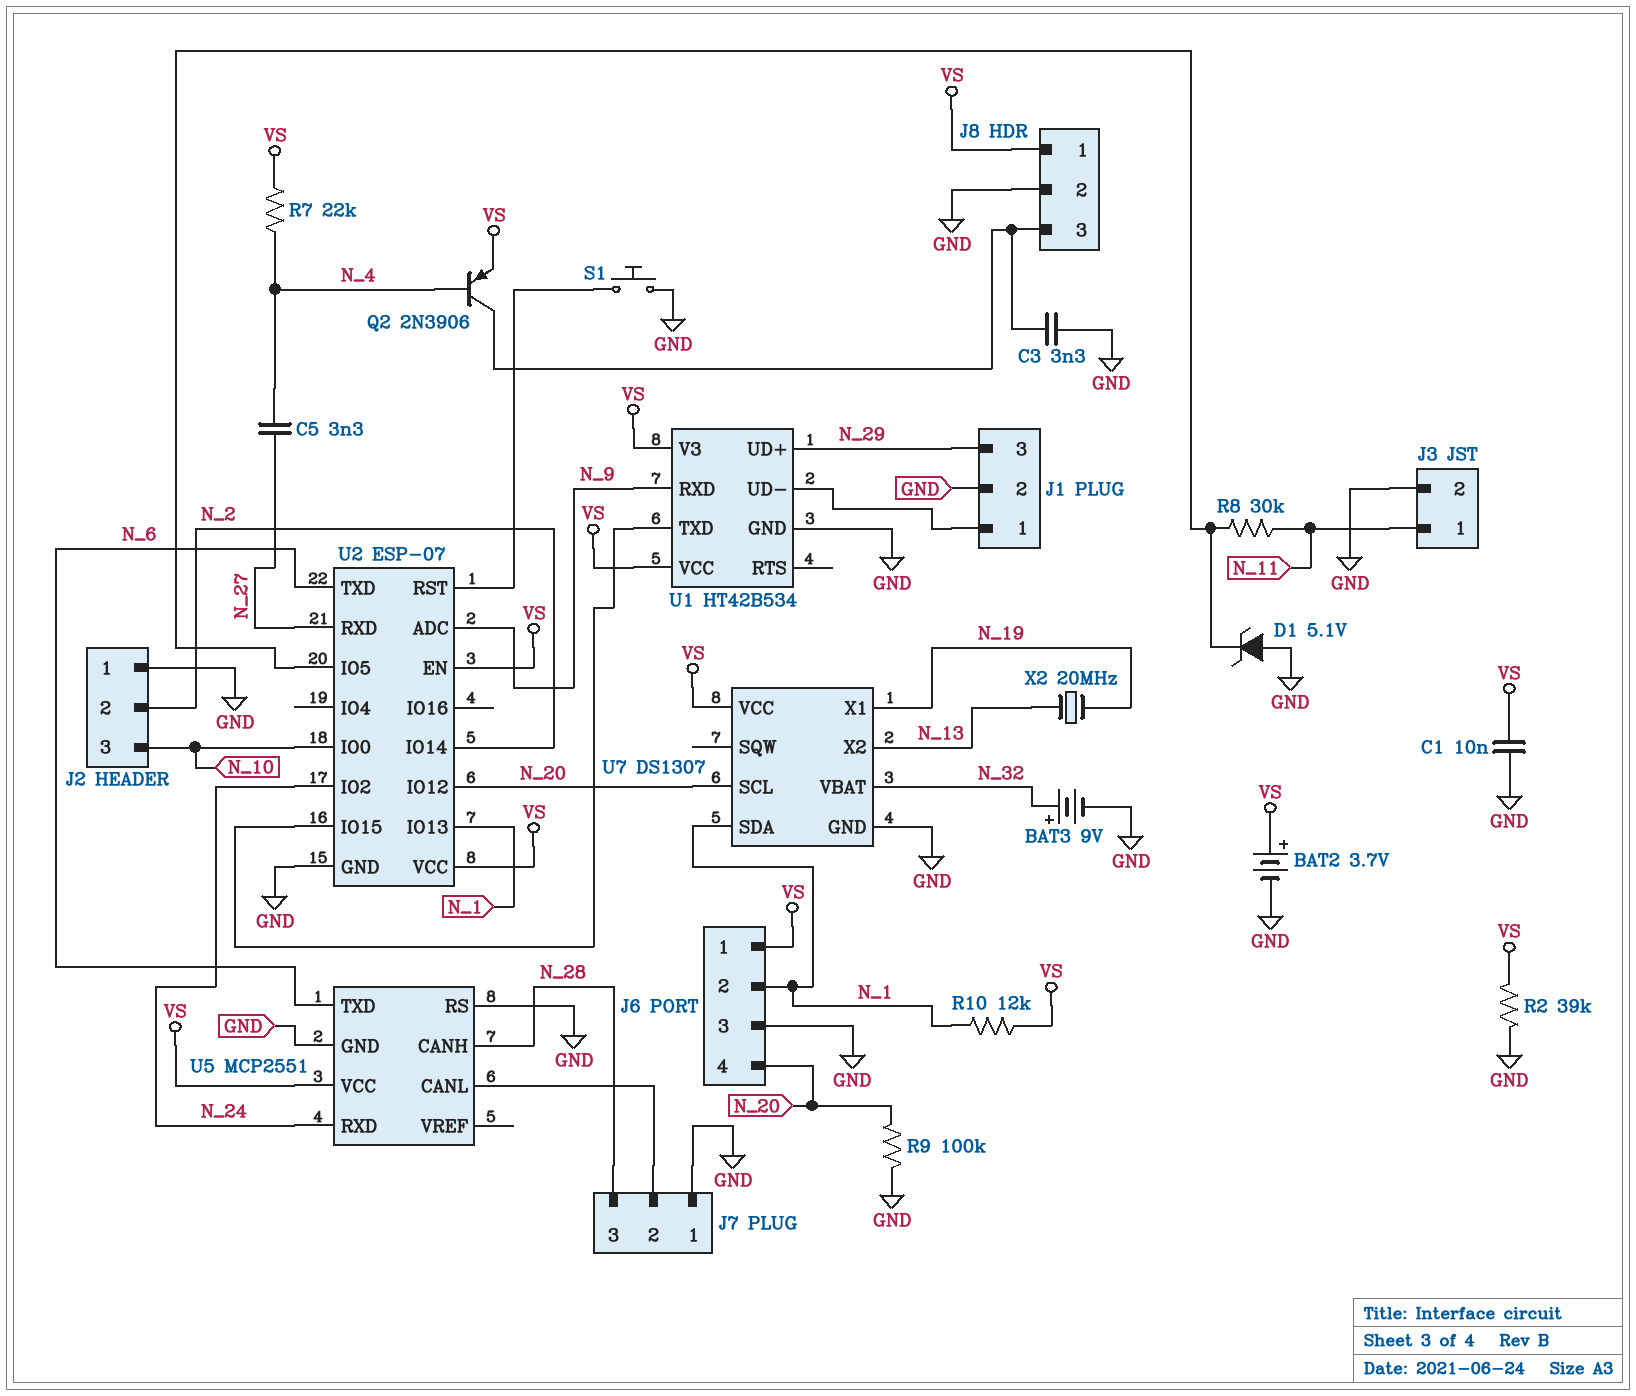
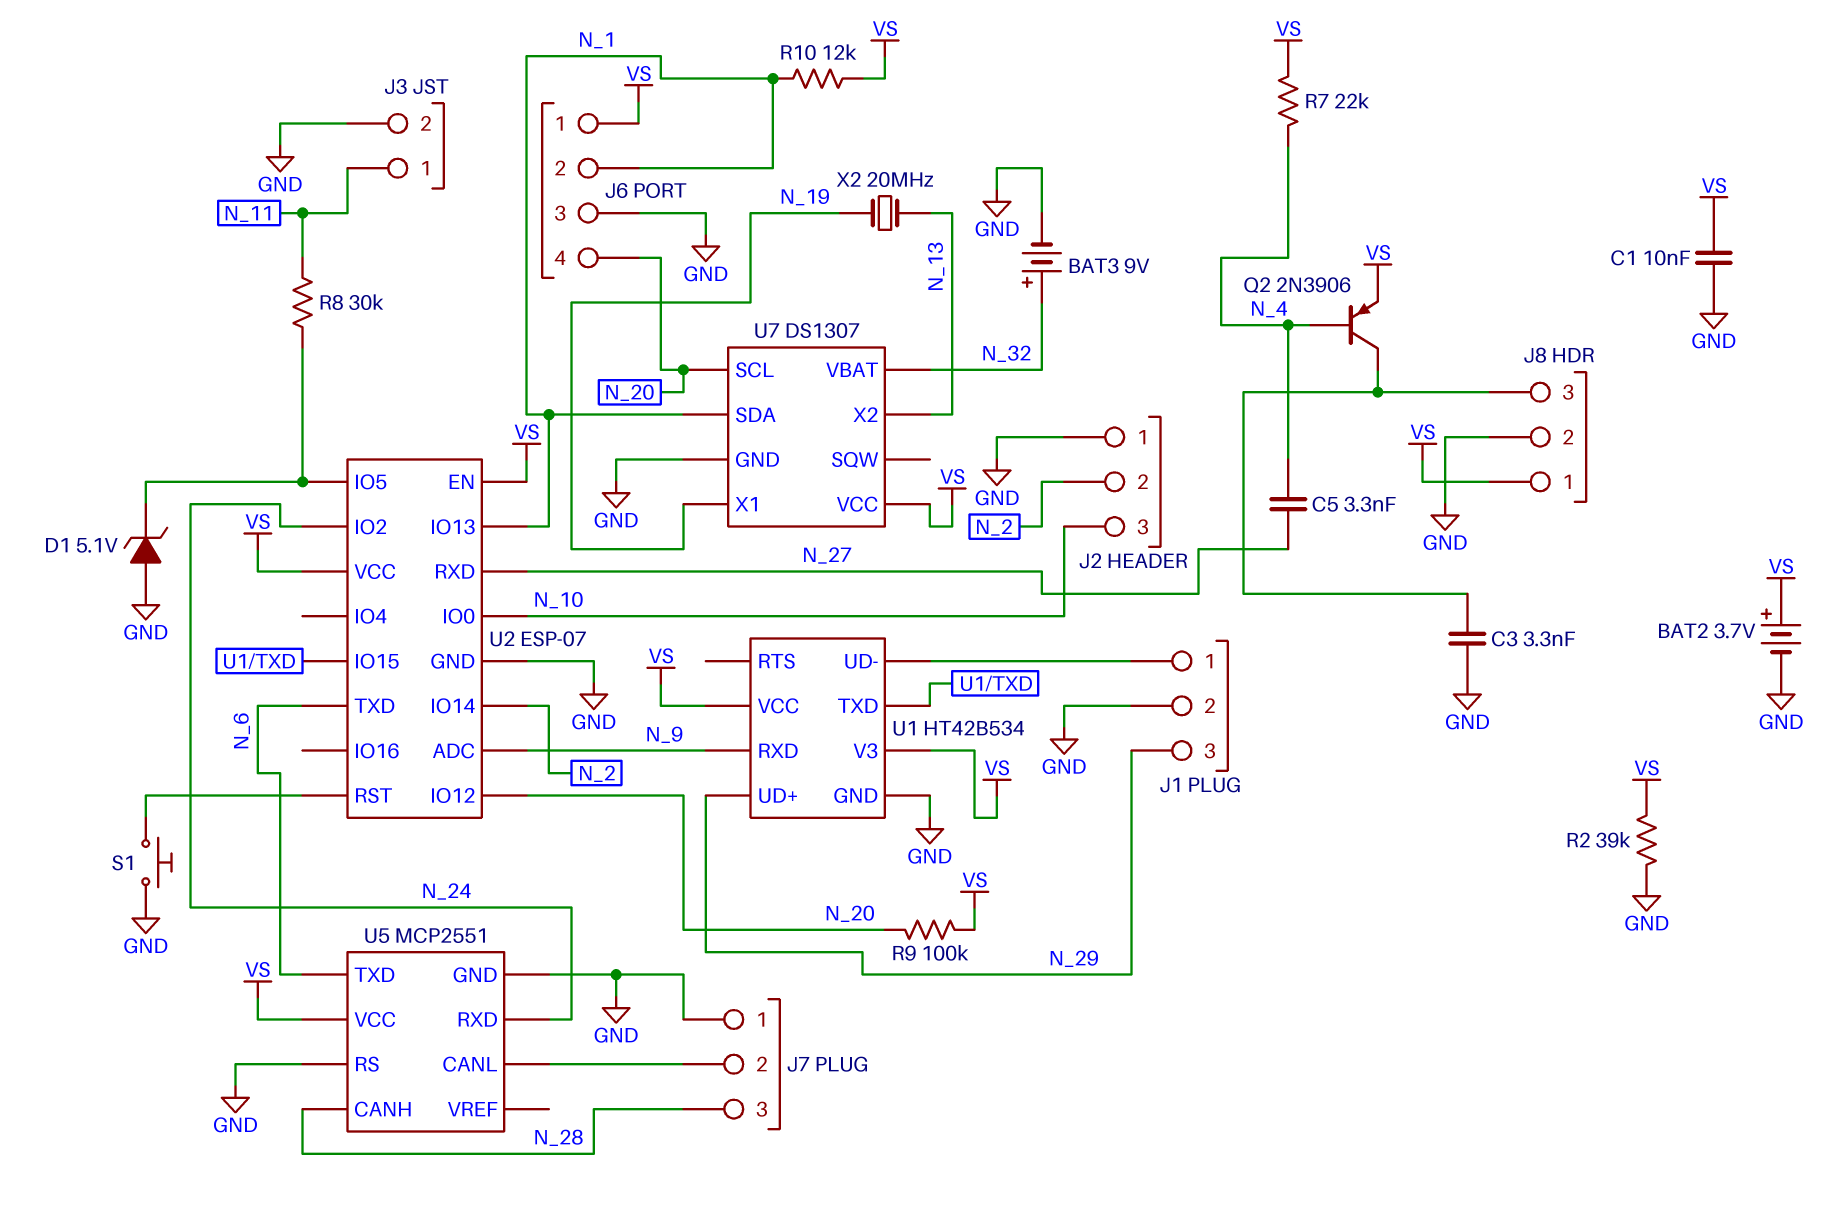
R9: 100k (GND, N_20) -> 100k (N_20, VS)

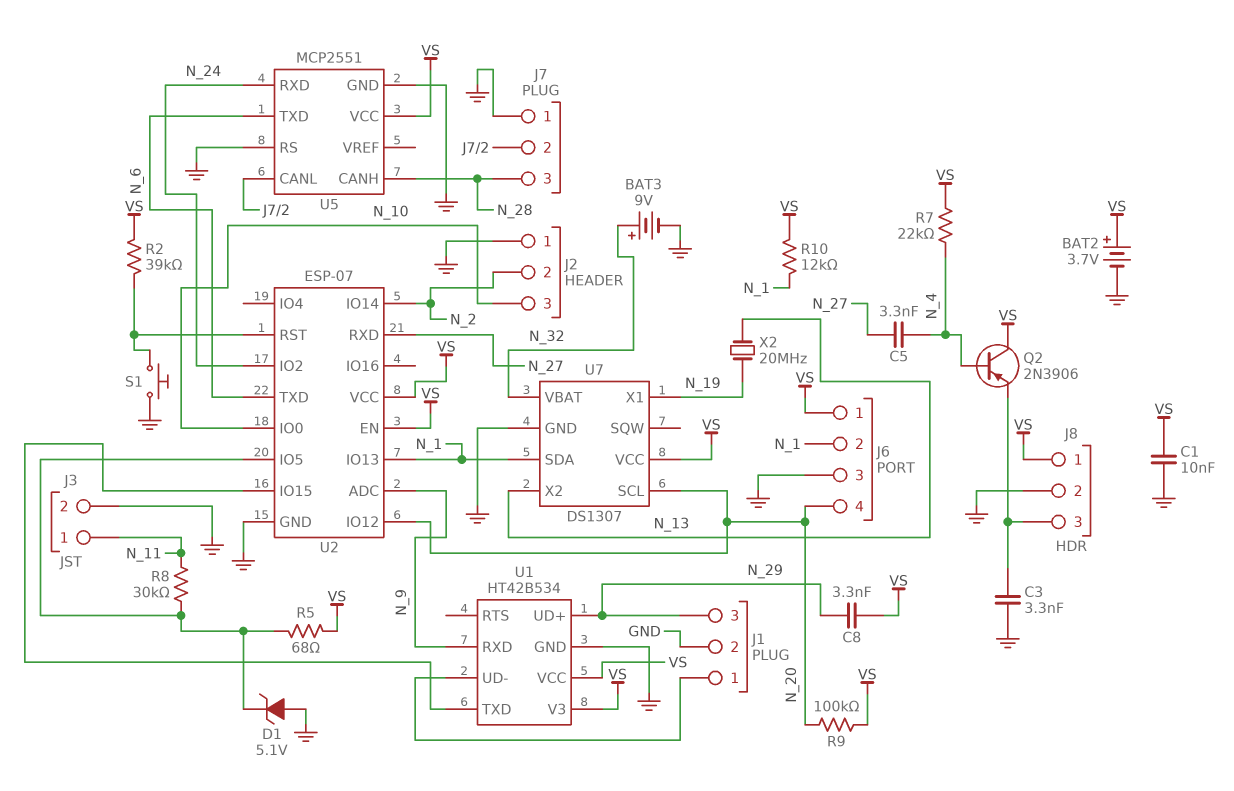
C8: none -> 3.3nF (N_29, VS)
Q2: PNP 2N3906 (B N_4, C J8/3, E VS) -> PNP 2N3906 (B N_4, C VS, E J8/3)
R2: 39k (GND, VS) -> 39k (U2/RST, VS)
R5: none -> 68 (U2/IO5, VS)

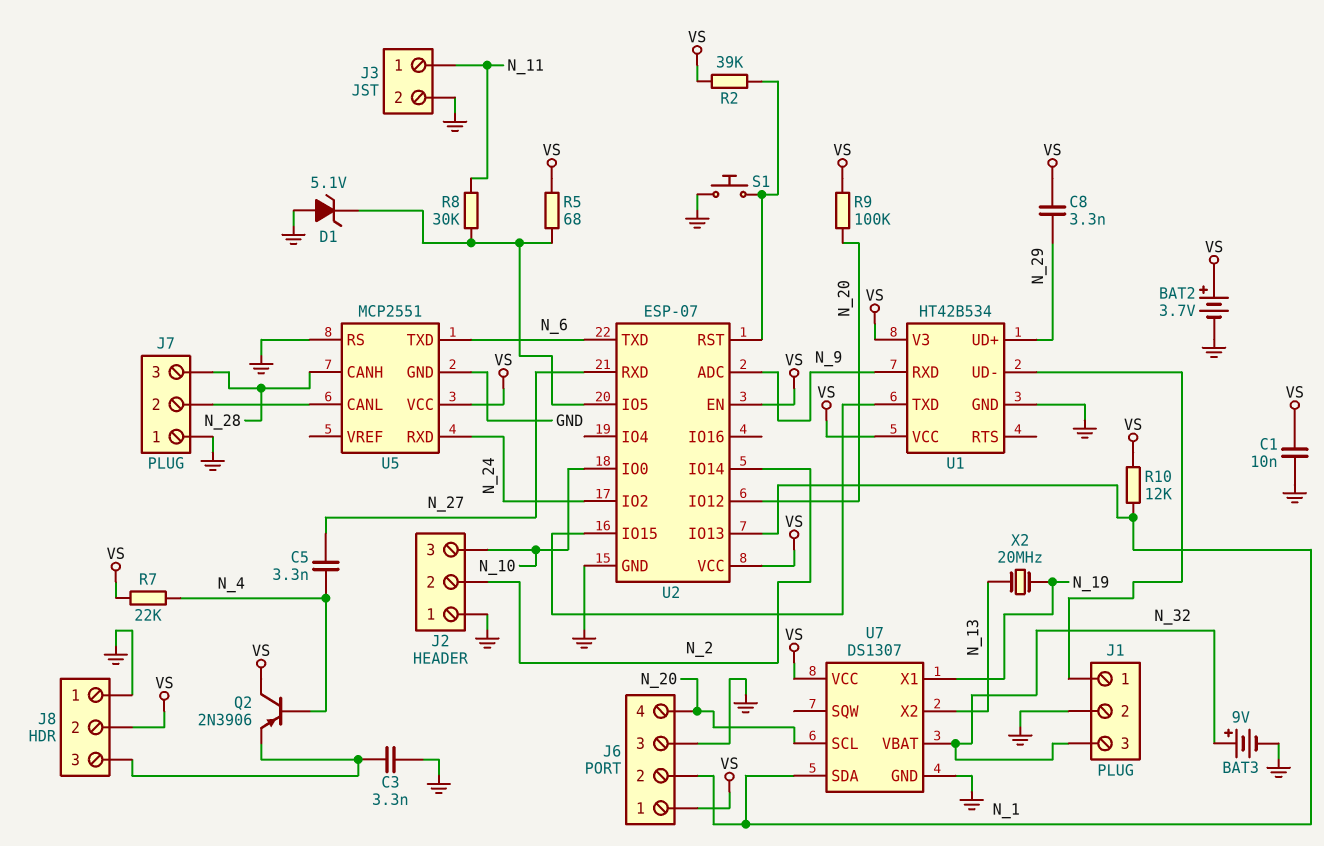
J1 pin 3: N_29 -> N_32
J8 pin 1: VS -> GND
J8 pin 2: GND -> VS

